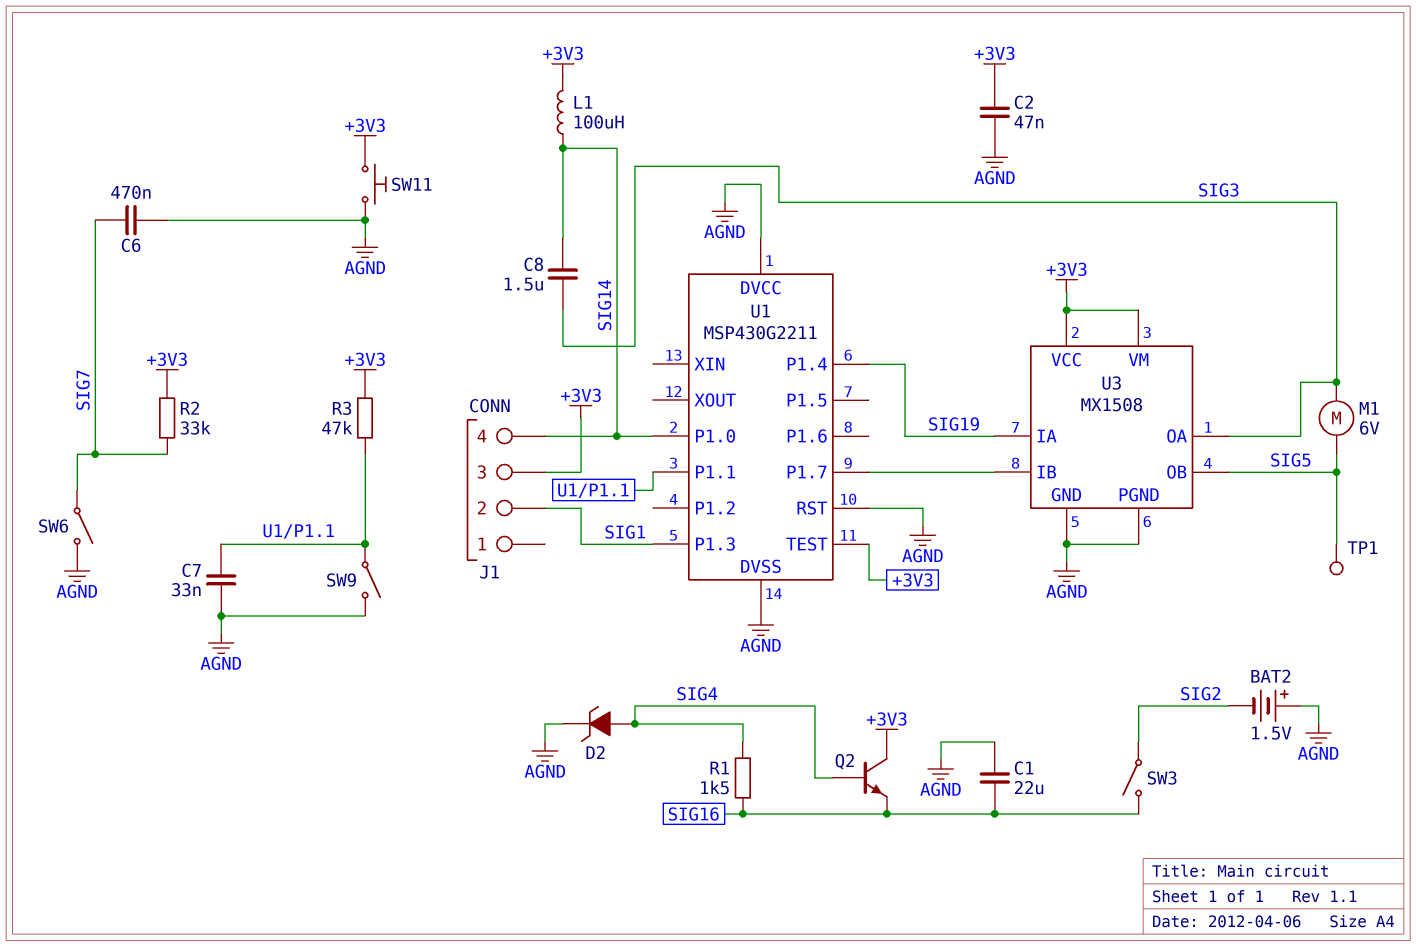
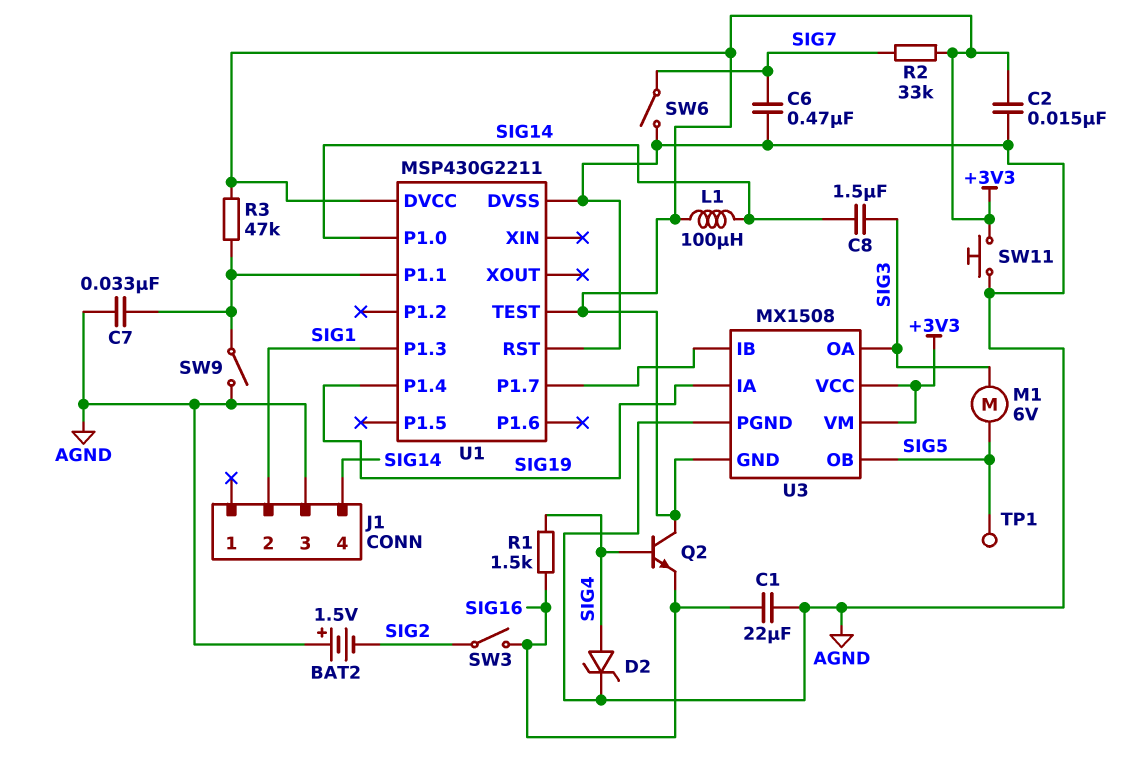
C2: 47nF (+3V3, AGND) -> 15nF (+3V3, AGND)
J1 pin 3: +3V3 -> AGND
U1 pin DVCC: AGND -> +3V3
U3 pin GND: AGND -> +3V3

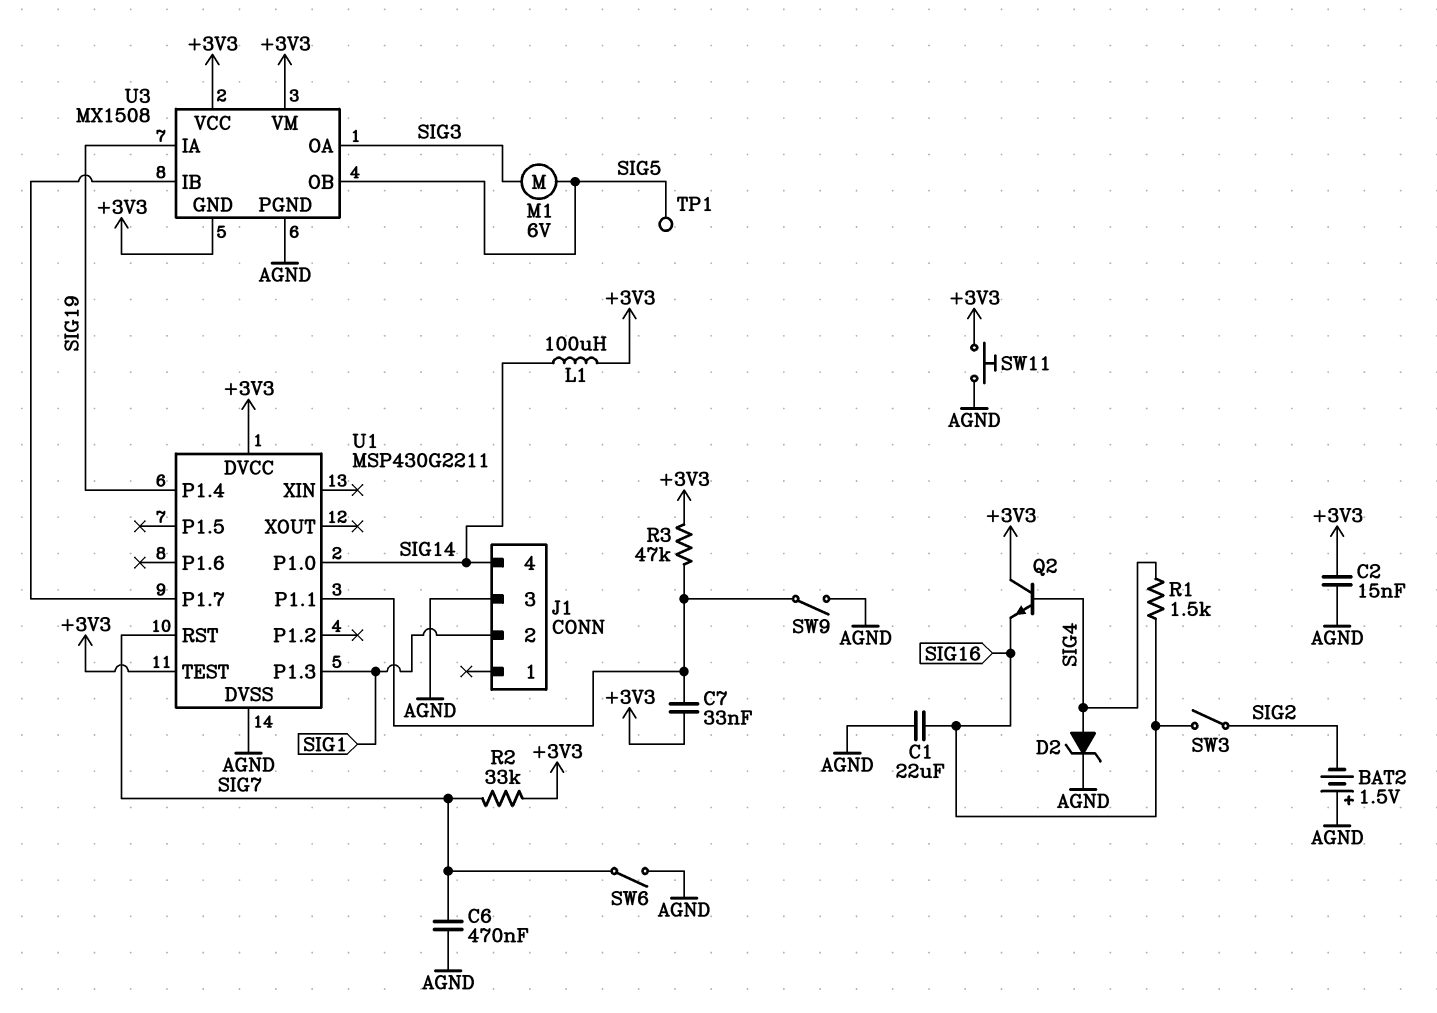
C7: 33nF (AGND, U1/P1.1) -> 33nF (+3V3, U1/P1.1)
C8: 1.5uF (SIG3, SIG14) -> none
U1 pin RST: AGND -> SIG7

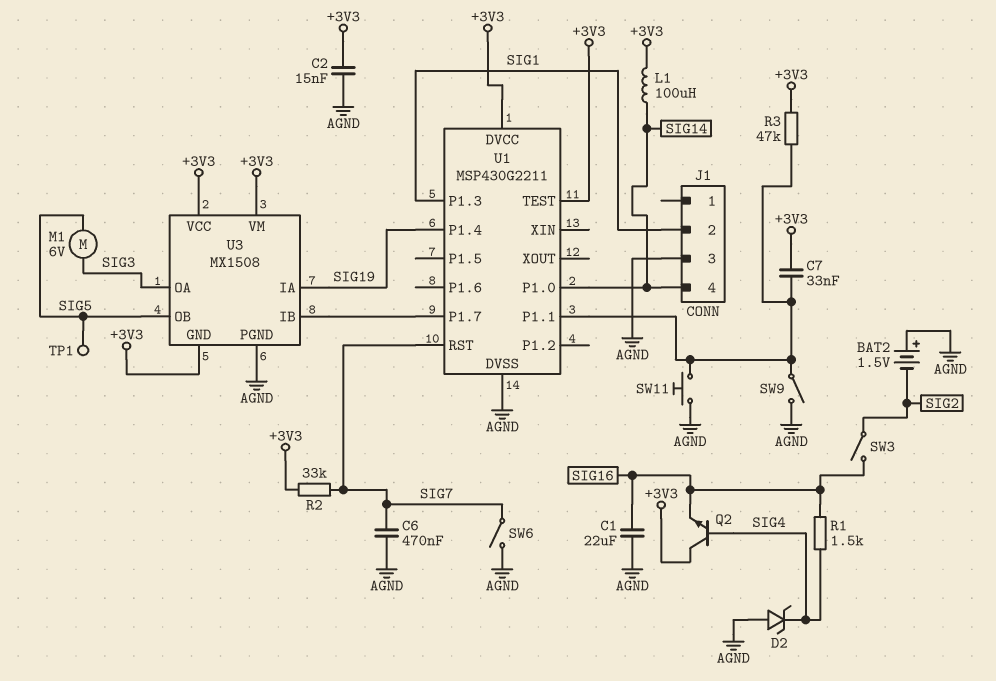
D2: zener (A SIG4, K AGND) -> zener (A AGND, K SIG4)
SW11: button (+3V3, AGND) -> button (AGND, U1/P1.1)

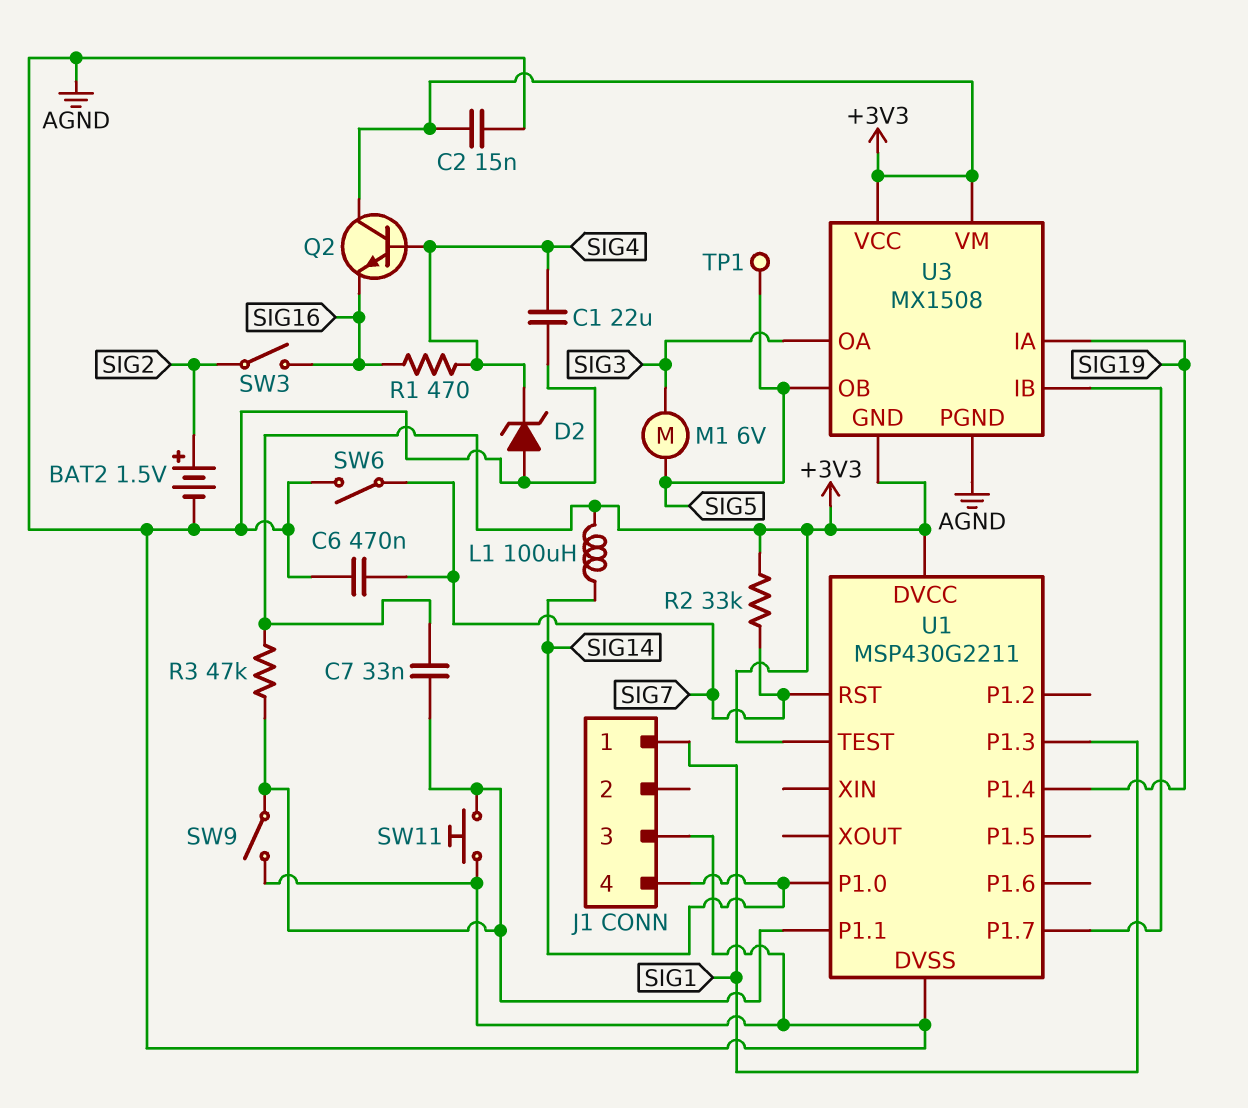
BAT2: 1.5V (plus AGND, minus SIG2) -> 1.5V (plus SIG2, minus AGND)
C1: 22uF (AGND, SIG16) -> 22uF (AGND, SIG4)
J1 pin 1: none -> SIG1
J1 pin 2: SIG1 -> none
R1: 1.5k (SIG4, SIG16) -> 470 (SIG4, SIG16)

